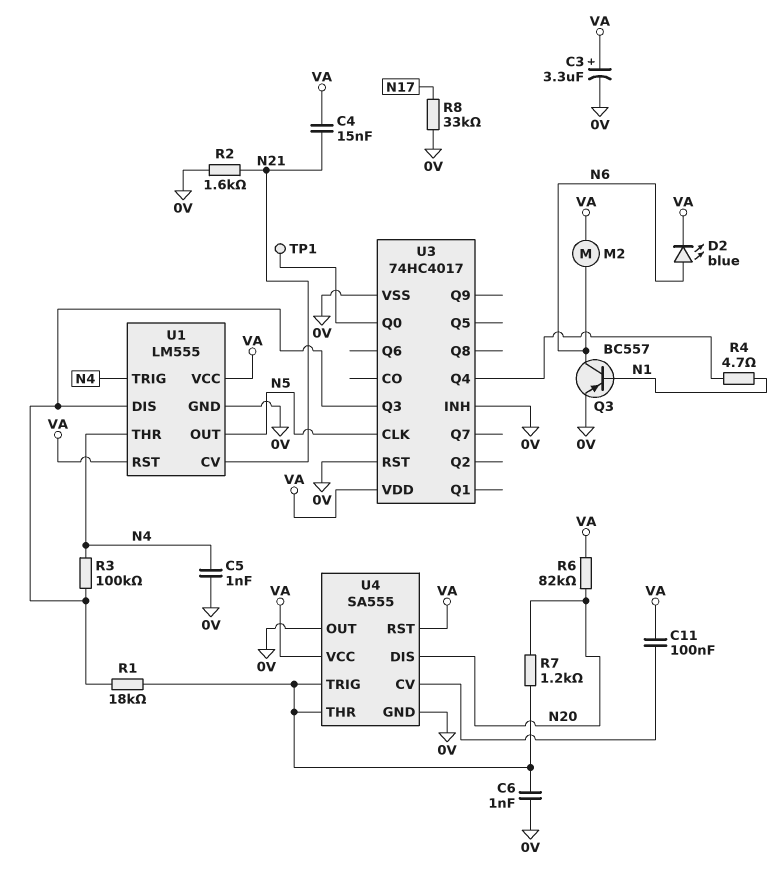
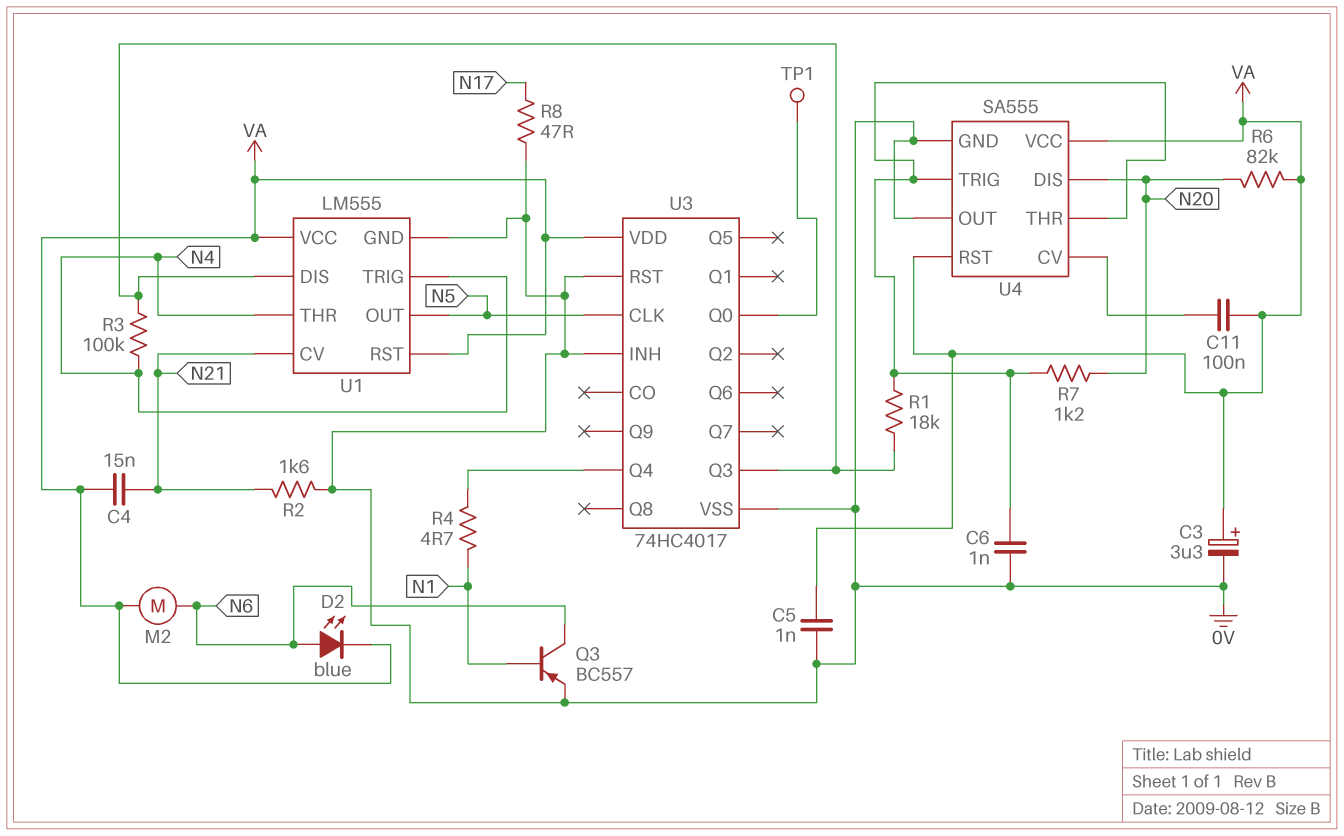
C5: 1nF (0V, N4) -> 1nF (0V, VA)
R8: 33k (0V, N17) -> 47 (0V, N17)

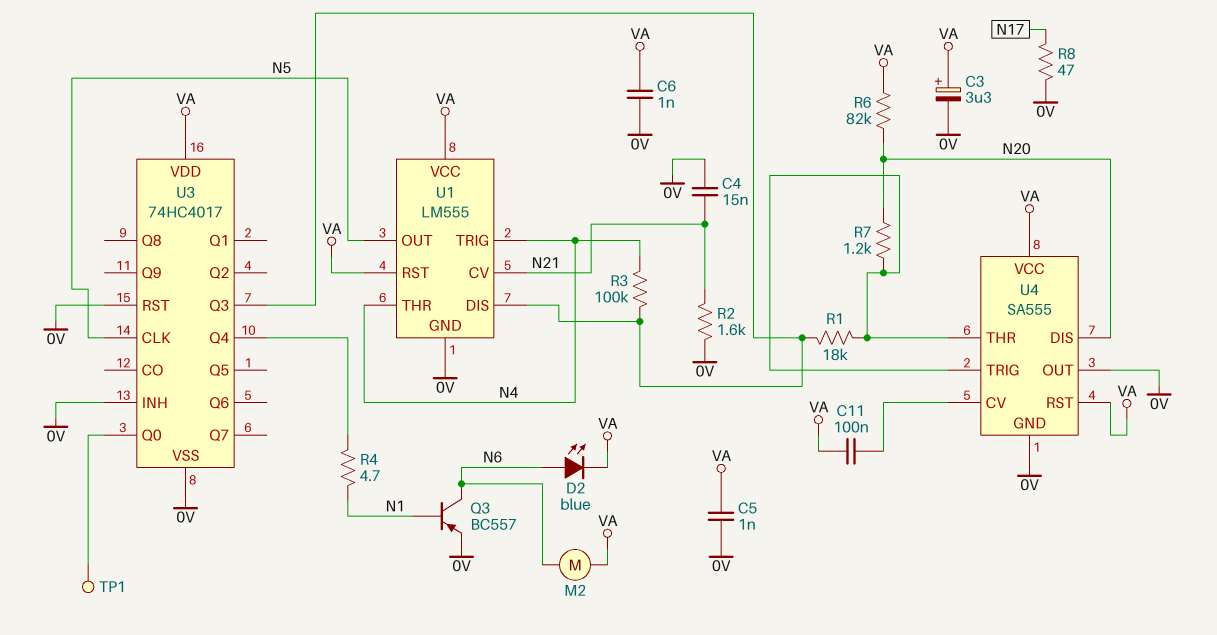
C4: 15nF (N21, VA) -> 15nF (0V, N21)
C6: 1nF (0V, U4/THR) -> 1nF (0V, VA)

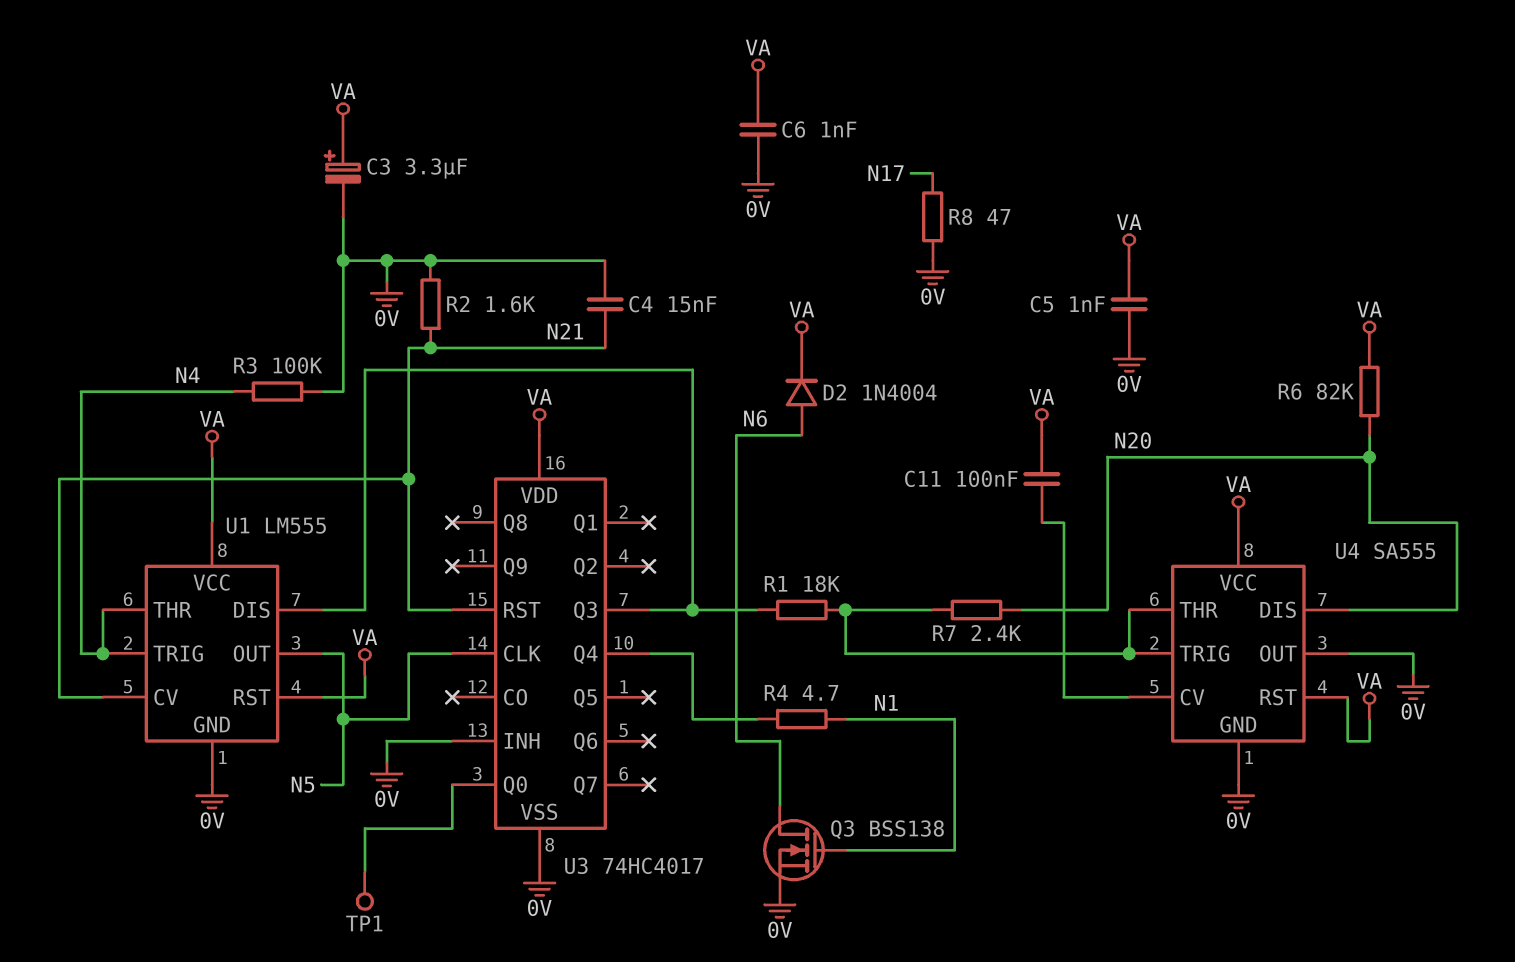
D2: LED blue (A N6, K VA) -> diode 1N4004 (A N6, K VA)
M2: motor (N6, VA) -> none
Q3: PNP BC557 (B N1, C N6, E 0V) -> NMOS BSS138 (G N1, D N6, S 0V)
R3: 100k (N4, U1/DIS) -> 100k (0V, N4)
R7: 1.2k (N20, U4/THR) -> 2.4k (N20, U4/THR)
U3 pin RST: 0V -> N21

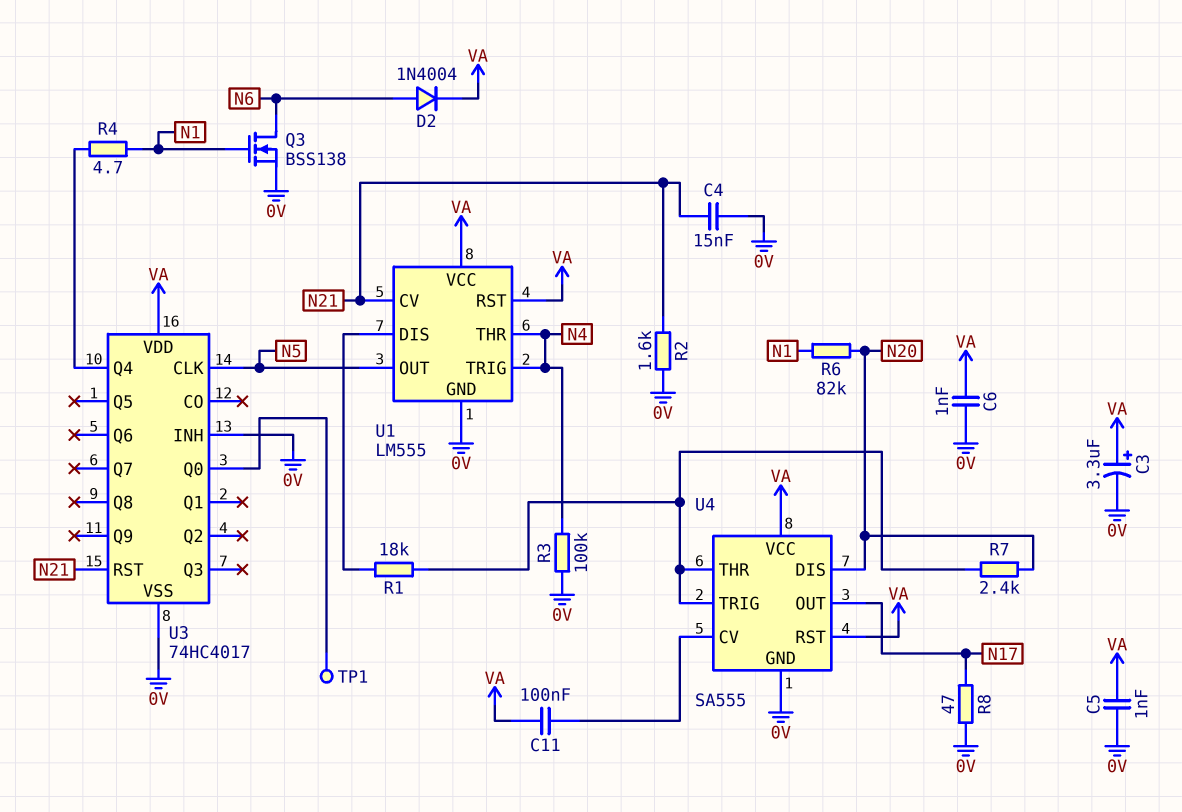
R6: 82k (N20, VA) -> 82k (N1, N20)
U3 pin Q3: U1/DIS -> none
U4 pin OUT: 0V -> N17

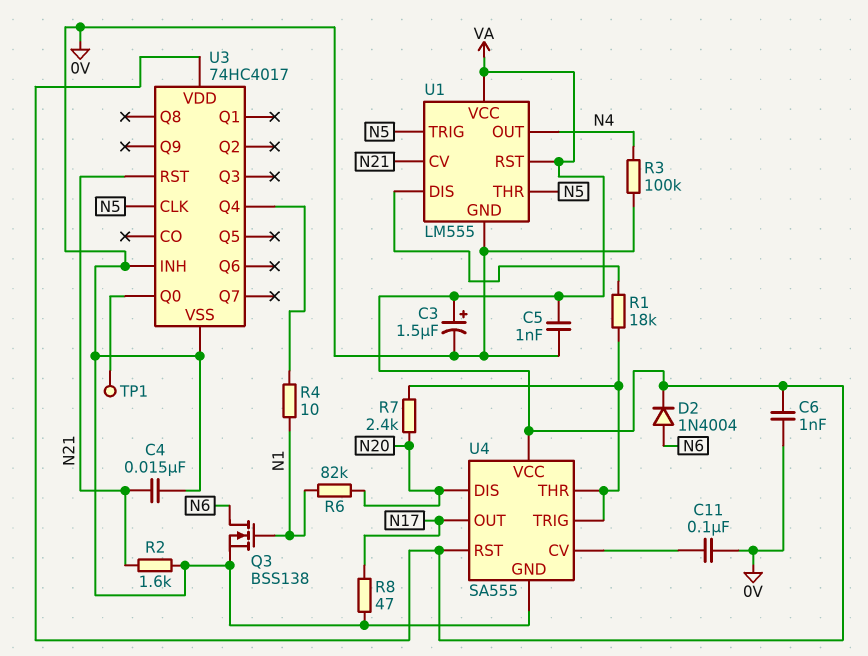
C3: 3.3uF (plus VA, minus 0V) -> 1.5uF (plus VA, minus 0V)
C11: 100nF (U4/CV, VA) -> 100nF (0V, U4/CV)
R4: 4.7 (N1, U3/Q4) -> 10 (N1, U3/Q4)
U1 pin OUT: N5 -> N4
U1 pin THR: N4 -> N5
U1 pin TRIG: N4 -> N5

